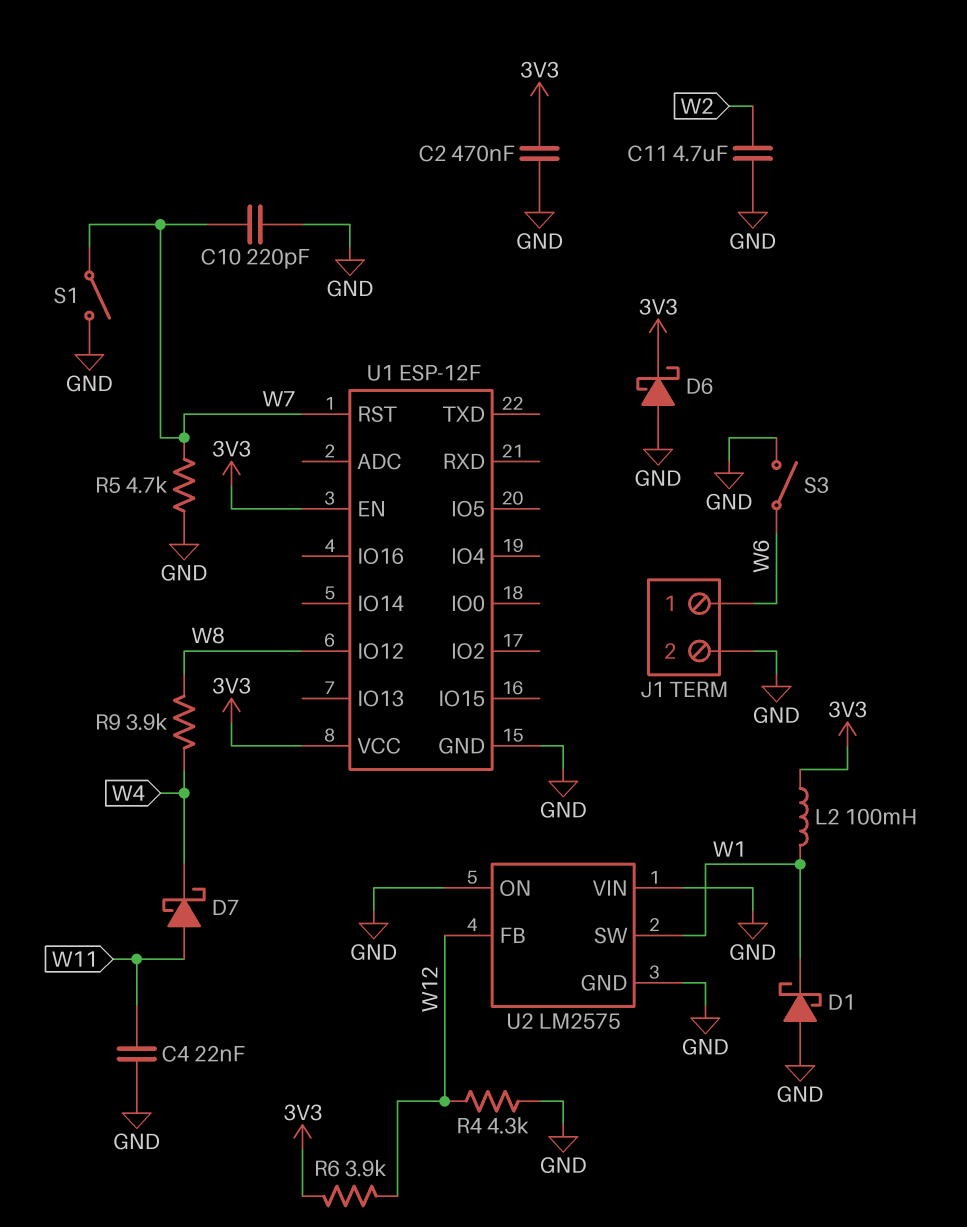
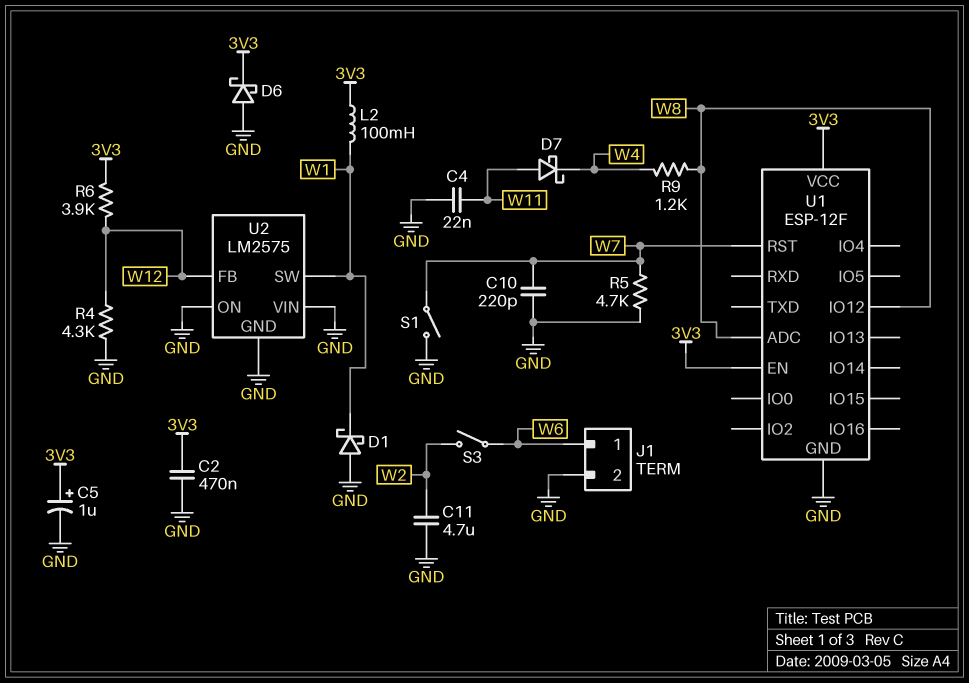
C5: none -> 1uF (plus 3V3, minus GND)
R9: 3.9k (W4, W8) -> 1.2k (W4, W8)
S3: switch (GND, W6) -> switch (W2, W6)
U1 pin ADC: none -> W8

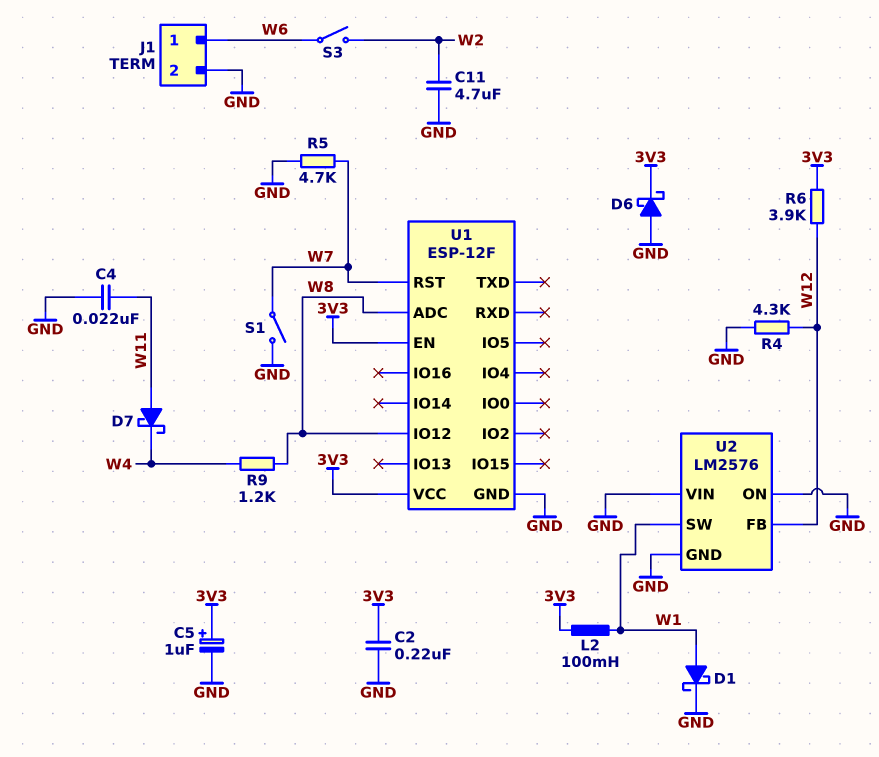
C2: 470nF (3V3, GND) -> 220nF (3V3, GND)
C10: 220pF (GND, W7) -> none
D1: schottky (A GND, K W1) -> schottky (A W1, K GND)
U2: LM2575 -> LM2576

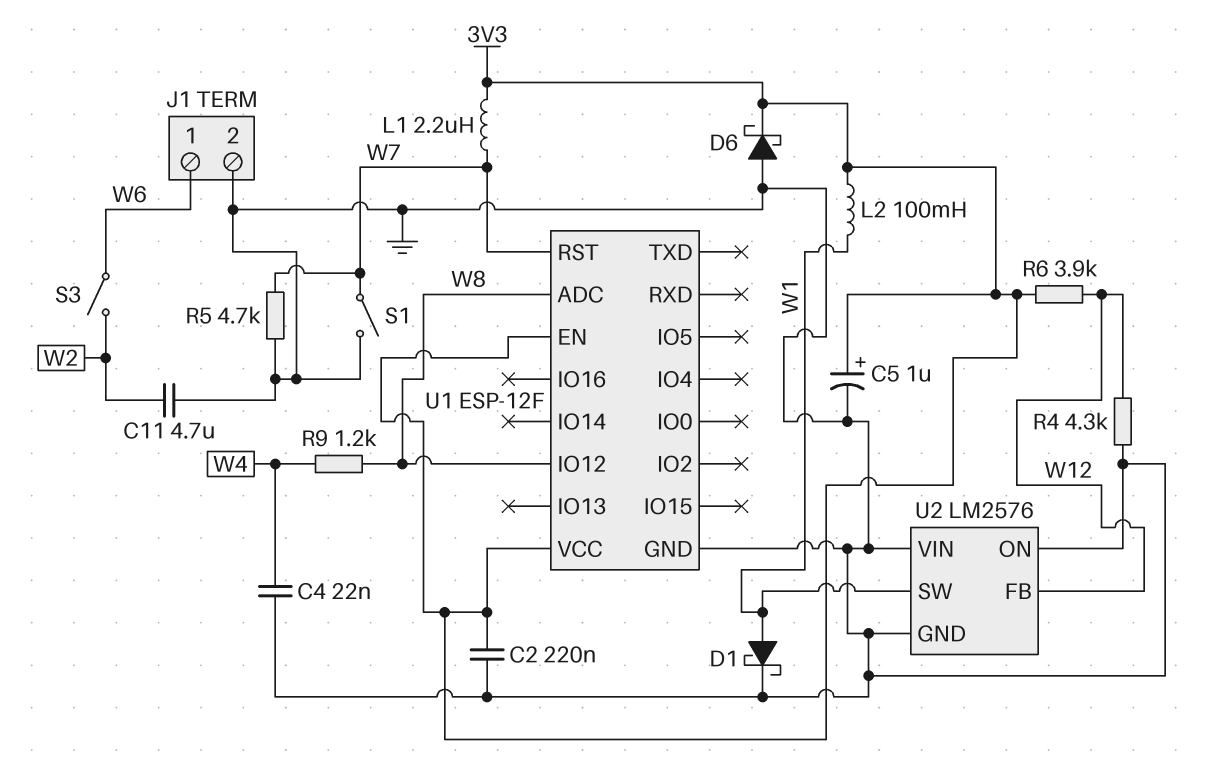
C4: 22nF (GND, W11) -> 22nF (GND, W4)
D7: schottky (A W11, K W4) -> none
L1: none -> 2.2uH (3V3, W7)

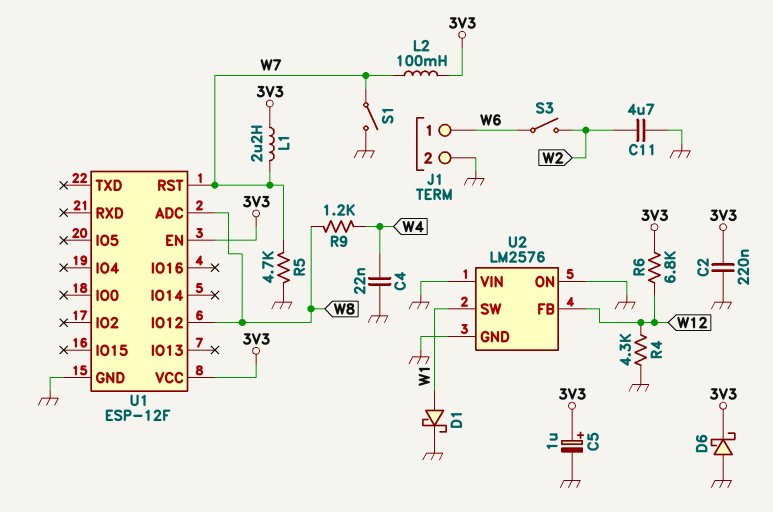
L2: 100mH (3V3, W1) -> 100mH (3V3, W7)
R6: 3.9k (3V3, W12) -> 6.8k (3V3, W12)

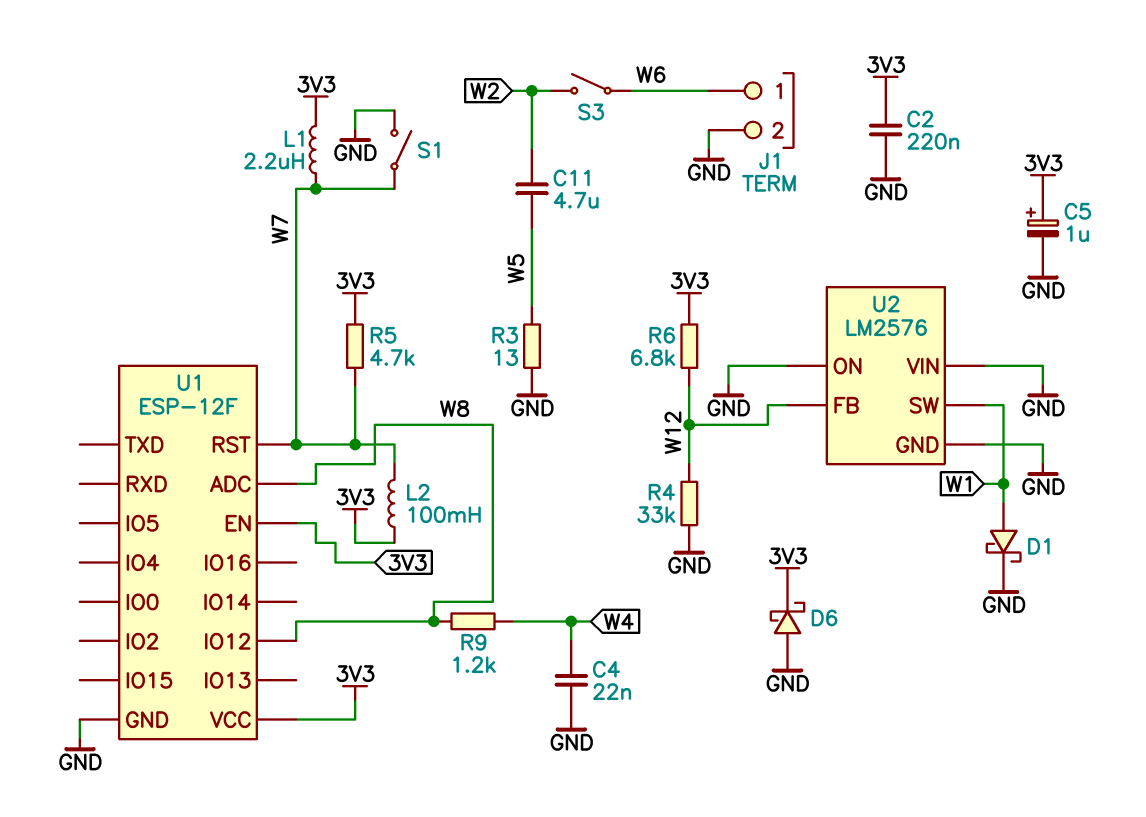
C11: 4.7uF (GND, W2) -> 4.7uF (W2, W5)
R3: none -> 13 (GND, W5)
R4: 4.3k (GND, W12) -> 33k (GND, W12)
R5: 4.7k (GND, W7) -> 4.7k (3V3, W7)

